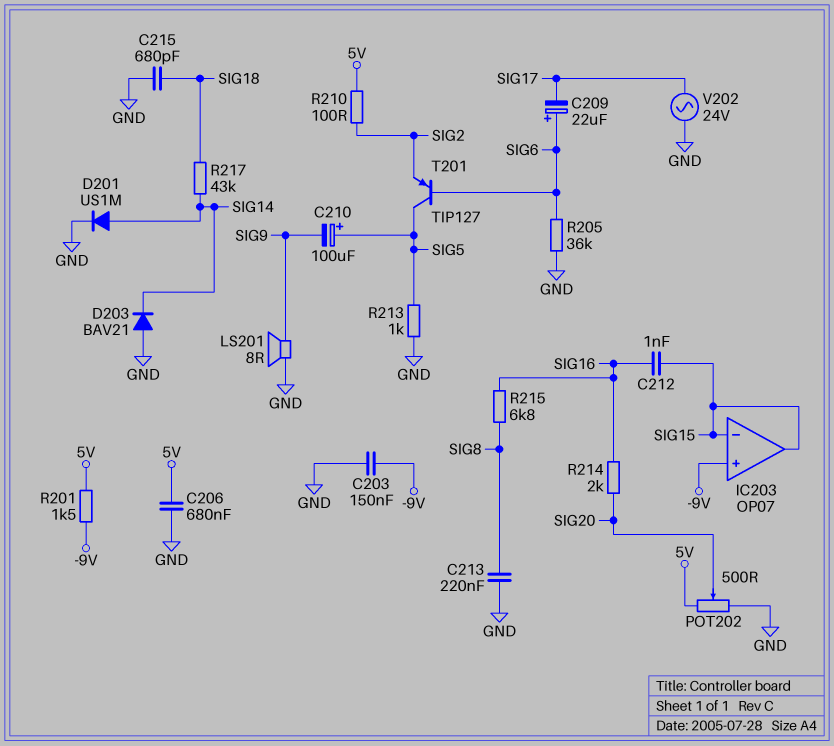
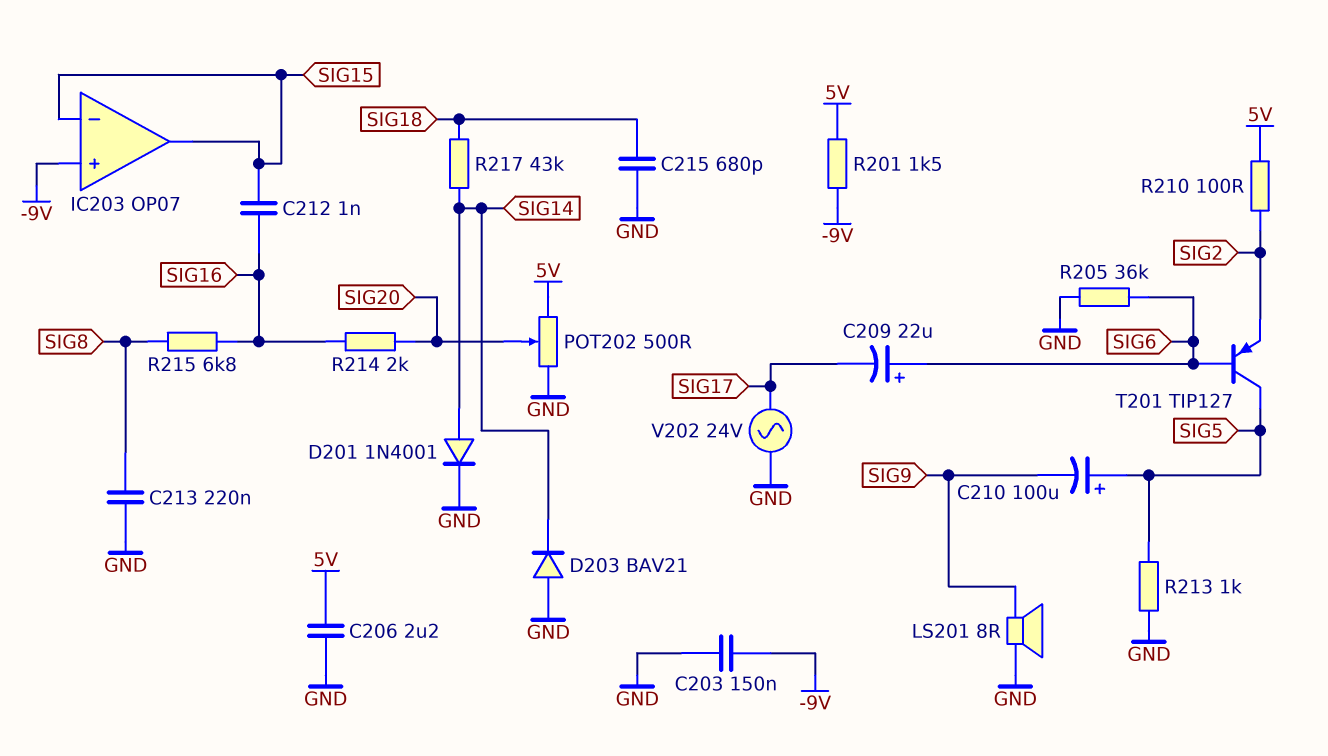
C206: 680nF (5V, GND) -> 2.2uF (5V, GND)
D201: diode US1M (A SIG14, K GND) -> diode 1N4001 (A SIG14, K GND)

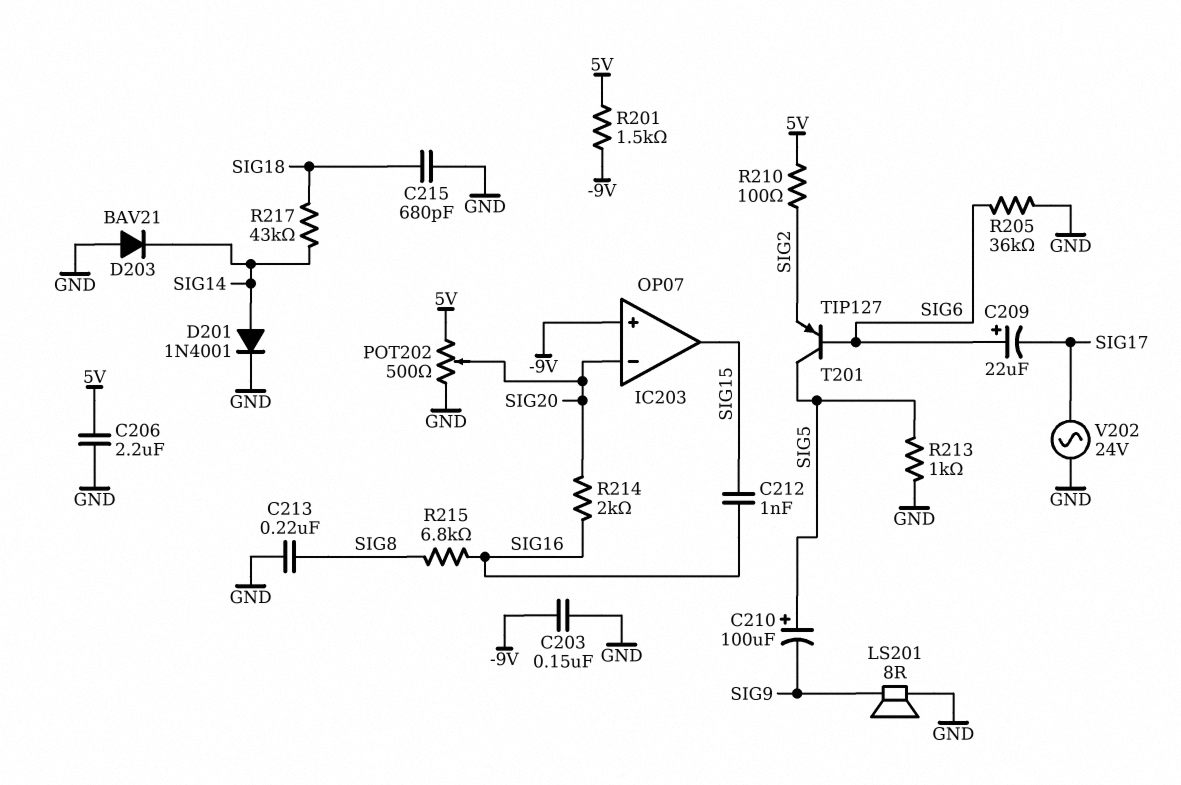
IC203 pin in-: SIG15 -> SIG20

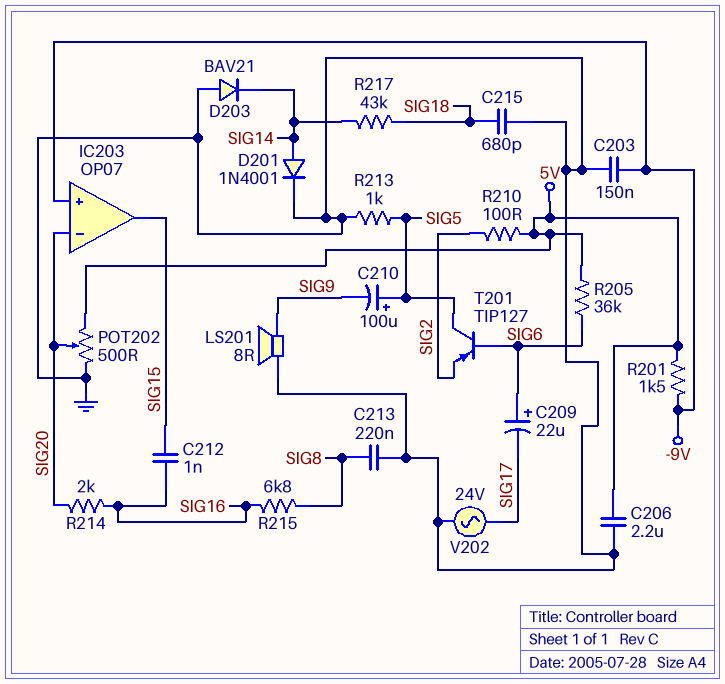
R205: 36k (GND, SIG6) -> 36k (5V, SIG6)

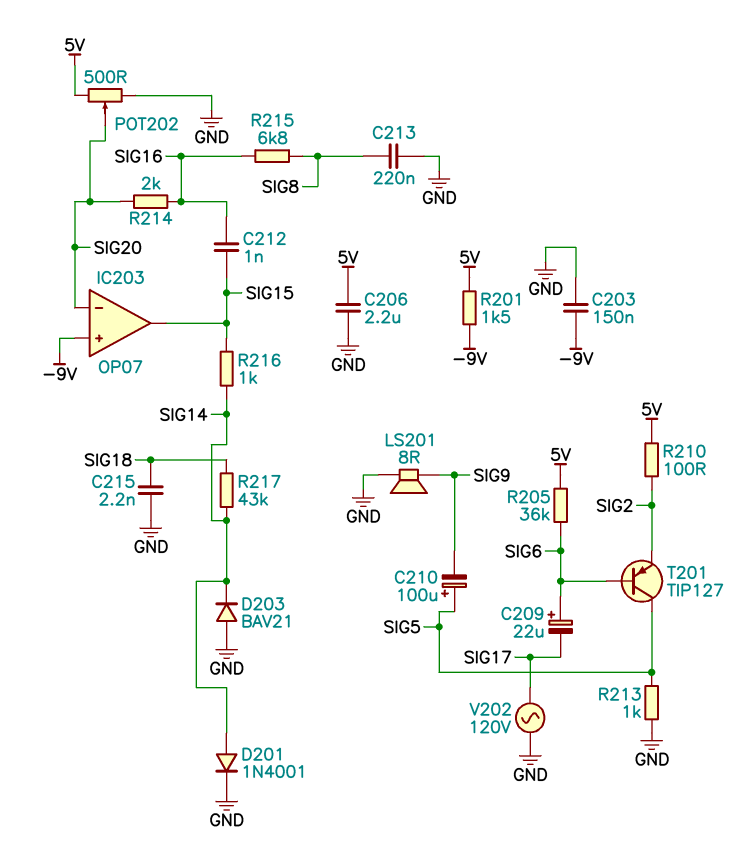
C215: 680pF (GND, SIG18) -> 2.2nF (GND, SIG18)
R216: none -> 1k (SIG14, SIG15)
V202: AC 24V (GND, SIG17) -> AC 120V (GND, SIG17)

